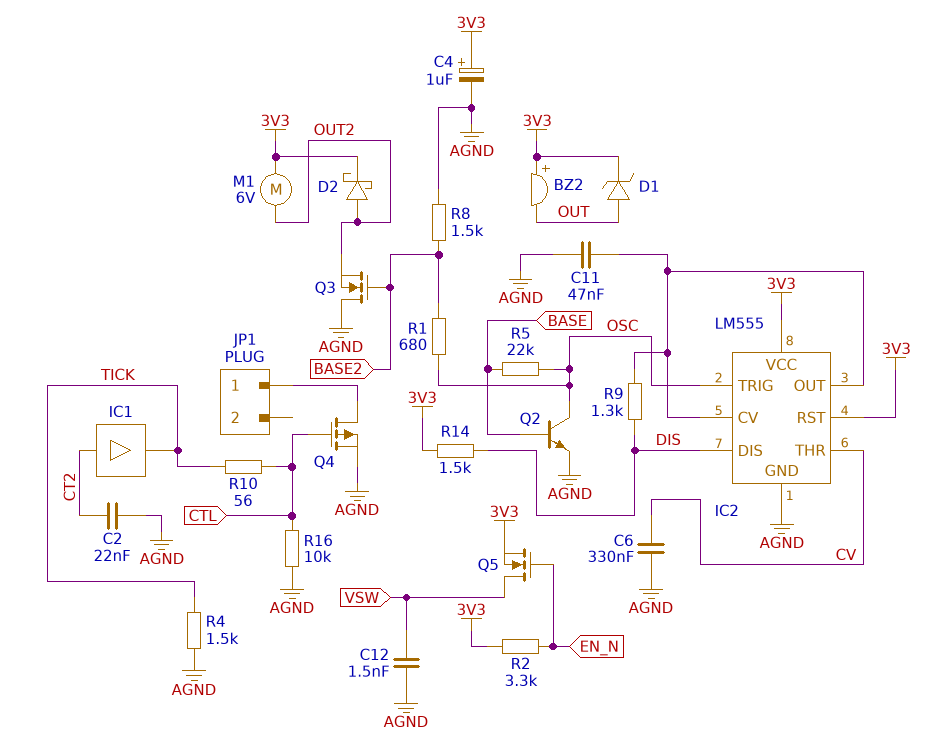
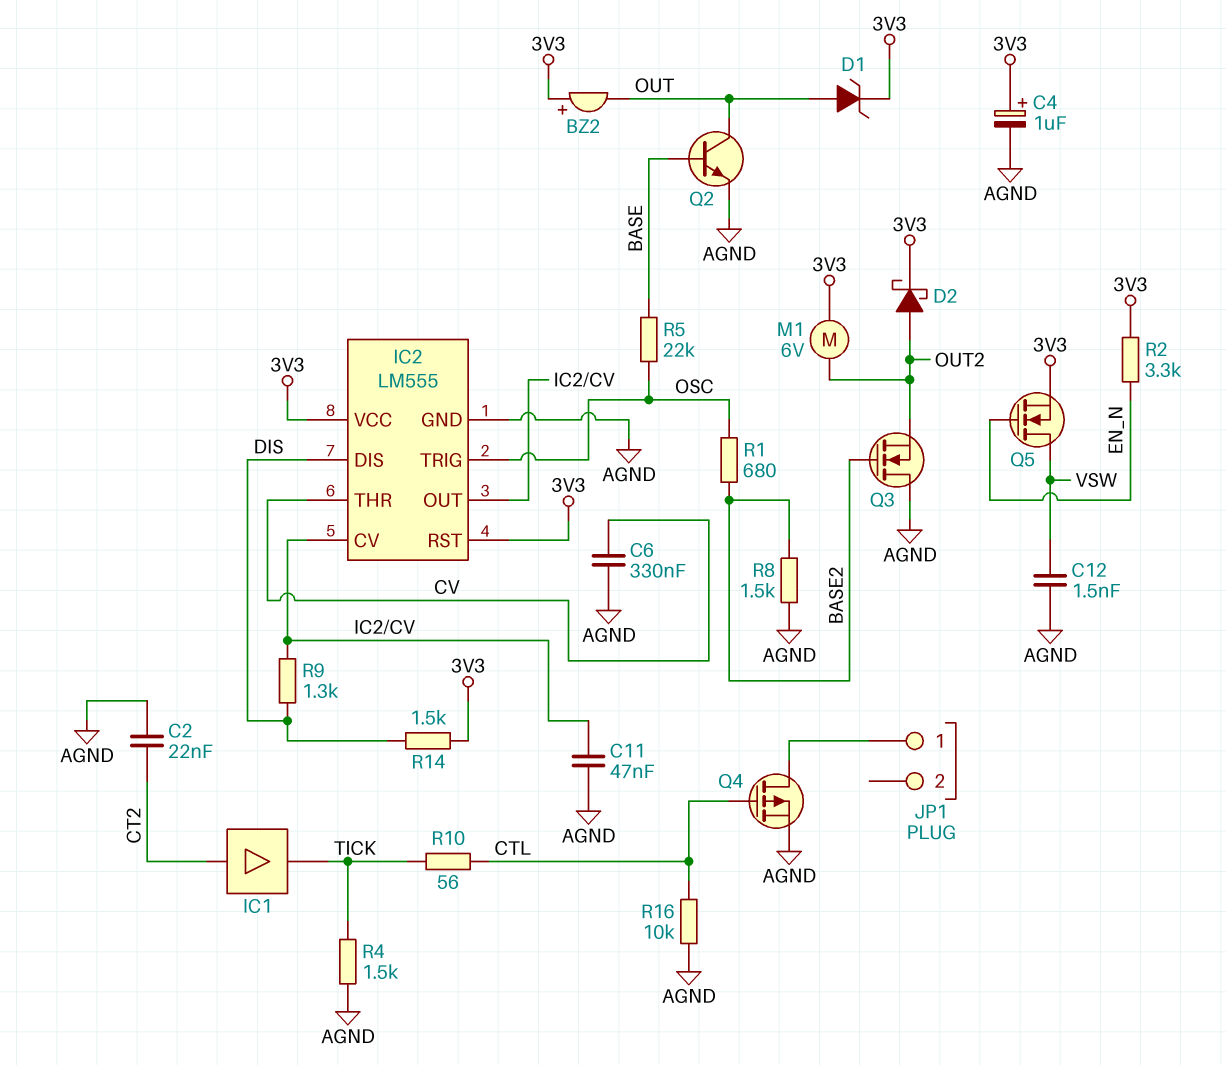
Q2: NPN (B BASE, C OSC, E AGND) -> NPN (B BASE, C OUT, E AGND)

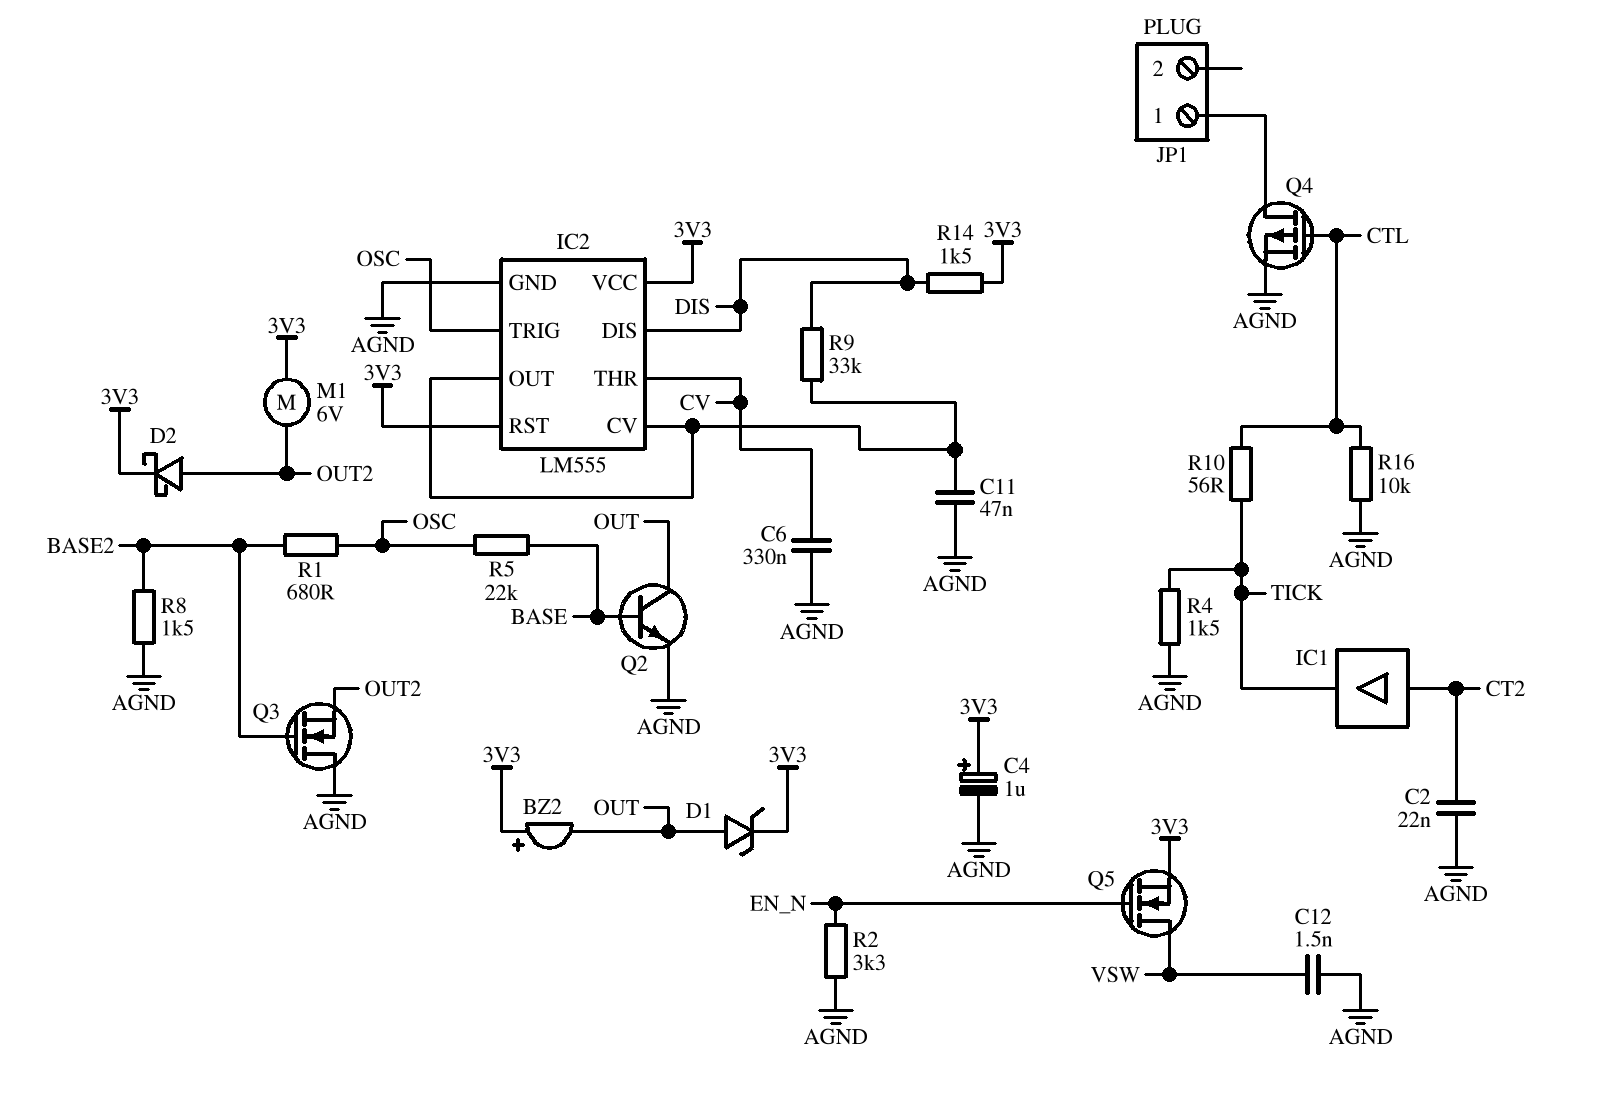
R2: 3.3k (3V3, EN_N) -> 3.3k (AGND, EN_N)
R9: 1.3k (DIS, IC2/CV) -> 33k (DIS, IC2/CV)

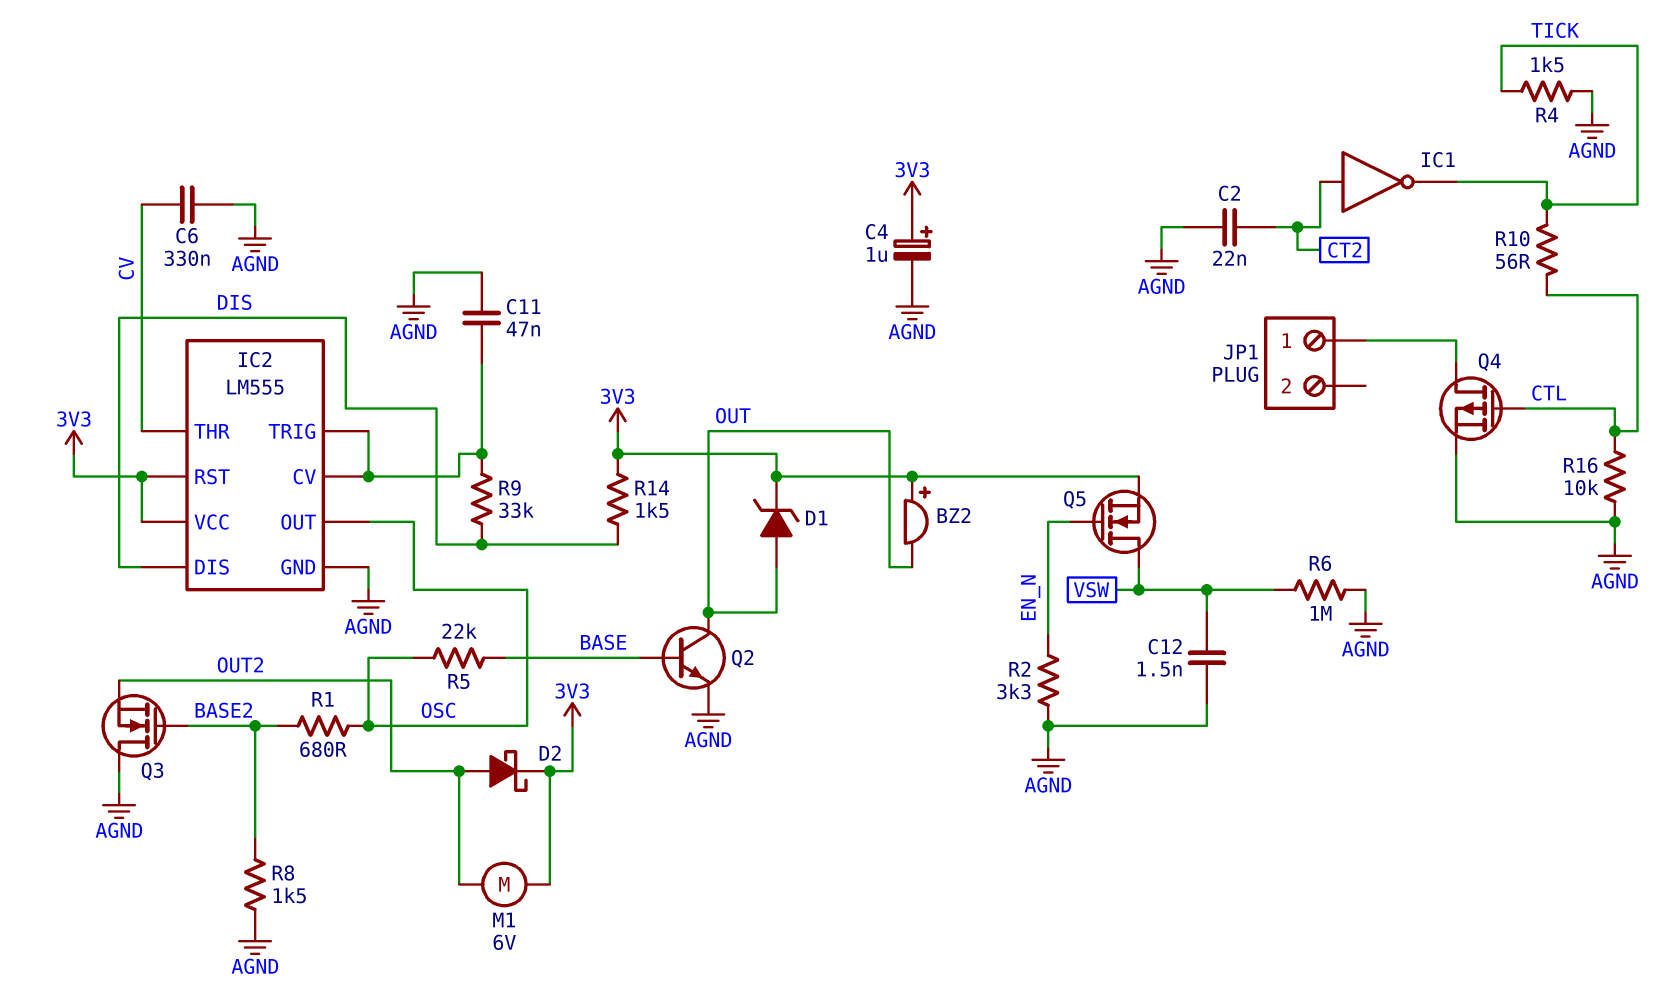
IC1: buffer (in CT2, out TICK) -> NOT (in CT2, out TICK)
IC2 pin OUT: IC2/CV -> OSC
IC2 pin TRIG: OSC -> IC2/CV
R6: none -> 1M (AGND, VSW)

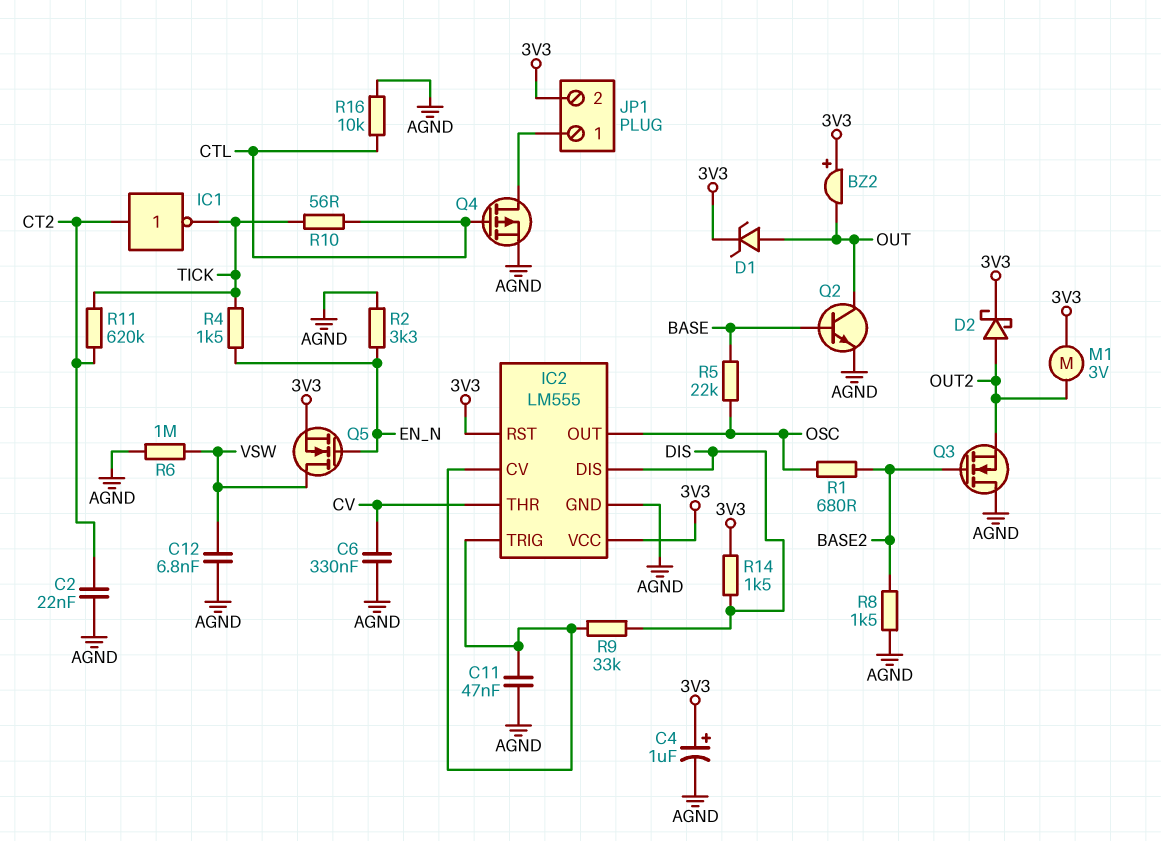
C12: 1.5nF (AGND, VSW) -> 6.8nF (AGND, VSW)
JP1 pin 2: none -> 3V3
M1: motor 6V (3V3, OUT2) -> motor 3V (3V3, OUT2)
R4: 1.5k (AGND, TICK) -> 1.5k (EN_N, TICK)
R11: none -> 620k (CT2, TICK)

